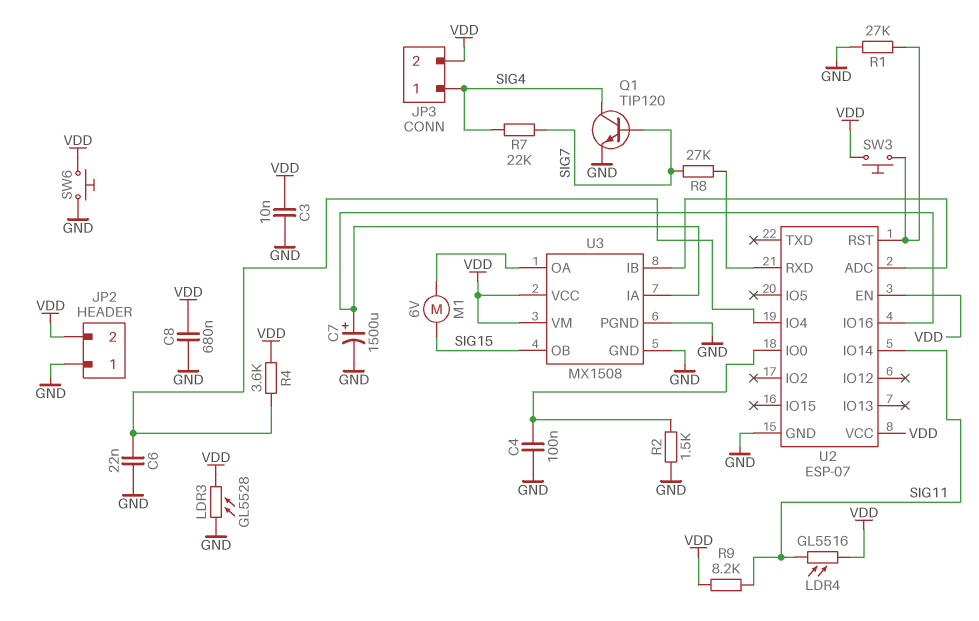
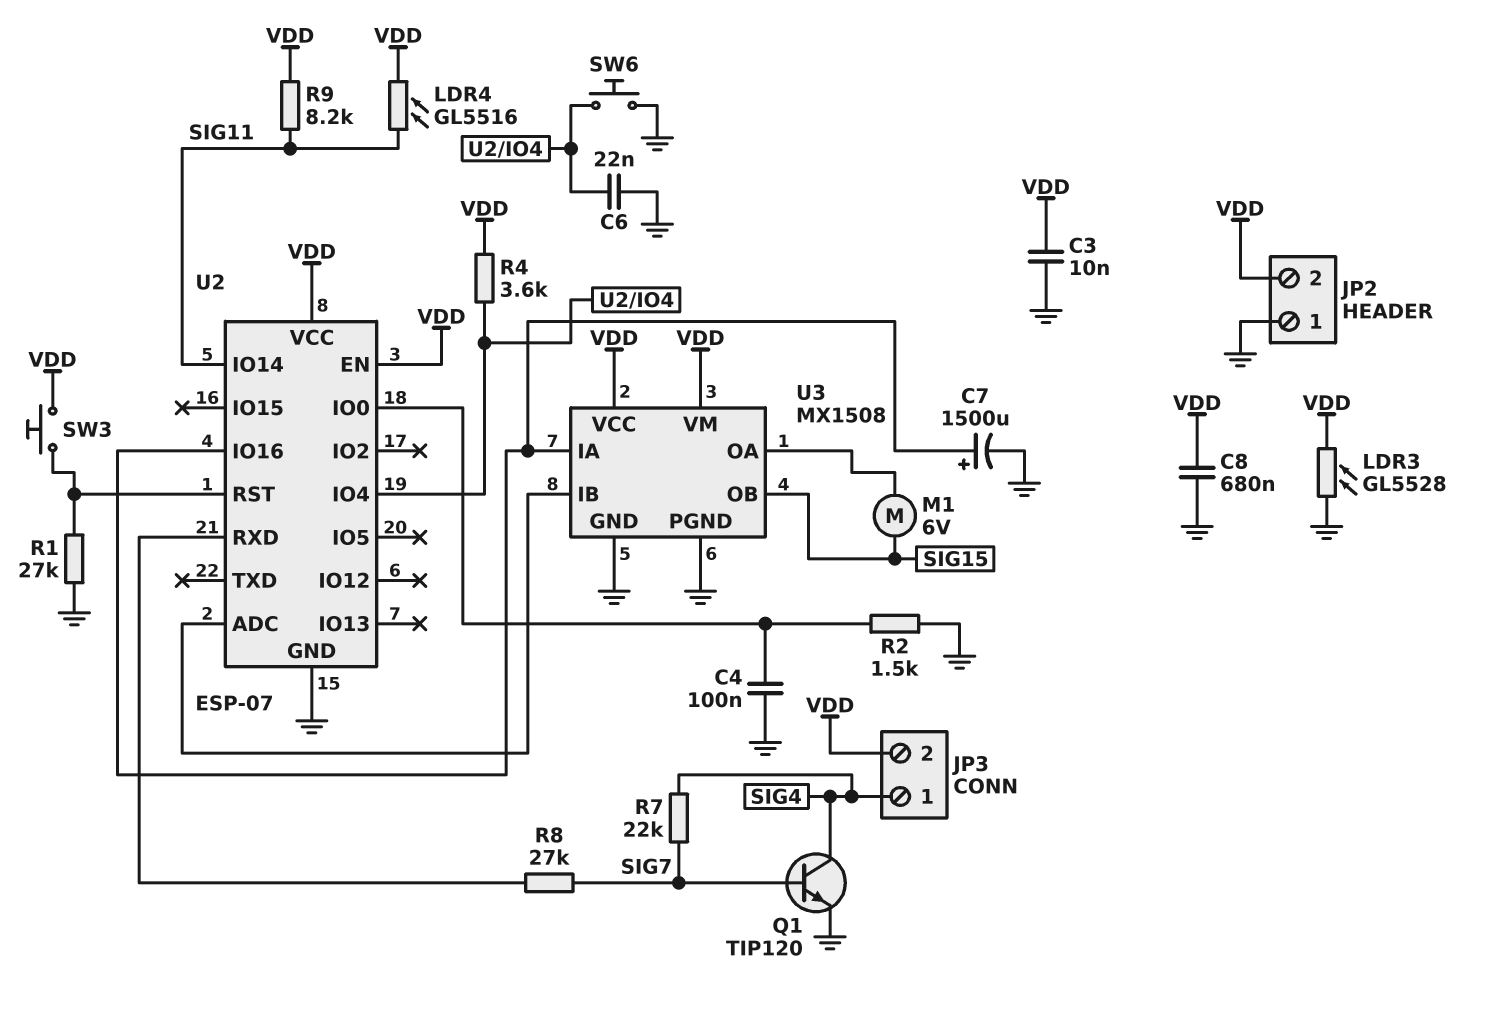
SW6: button (GND, VDD) -> button (GND, U2/IO4)

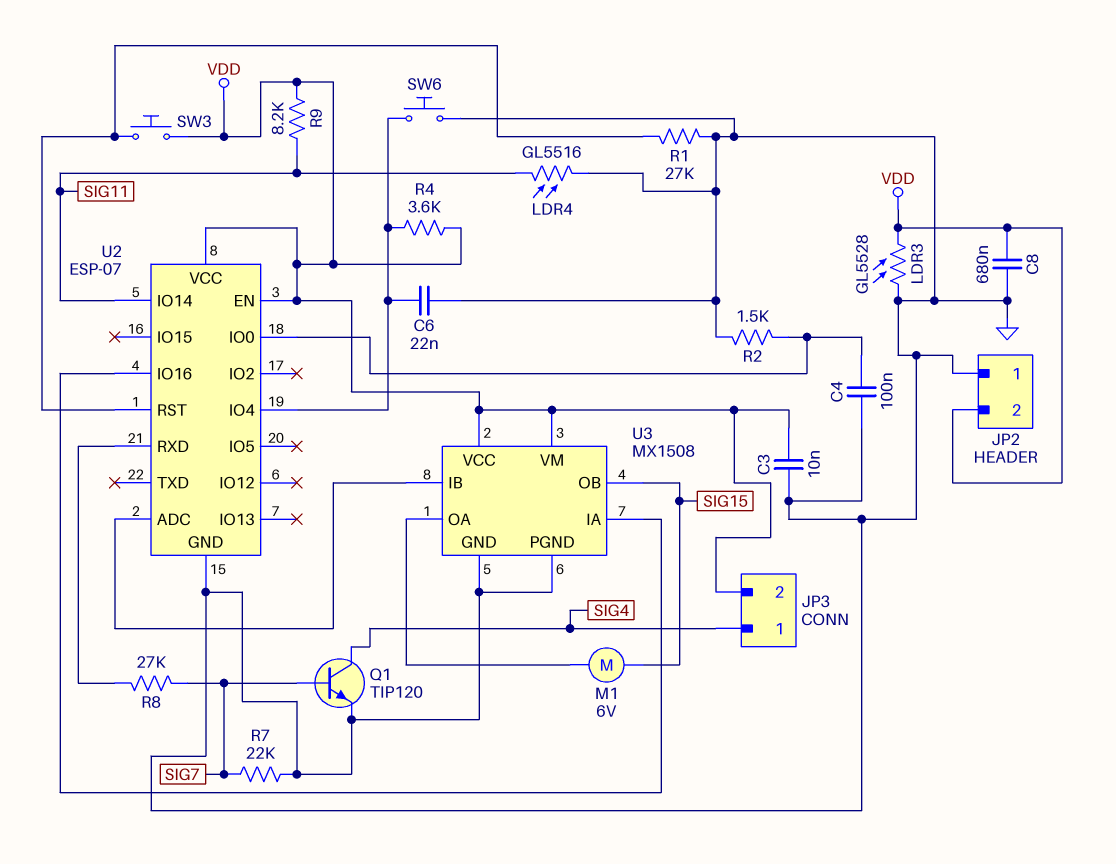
C7: 1500uF (plus U2/IO16, minus GND) -> none
LDR4: GL5516 (SIG11, VDD) -> GL5516 (GND, SIG11)
R7: 22k (SIG4, SIG7) -> 22k (GND, SIG7)

